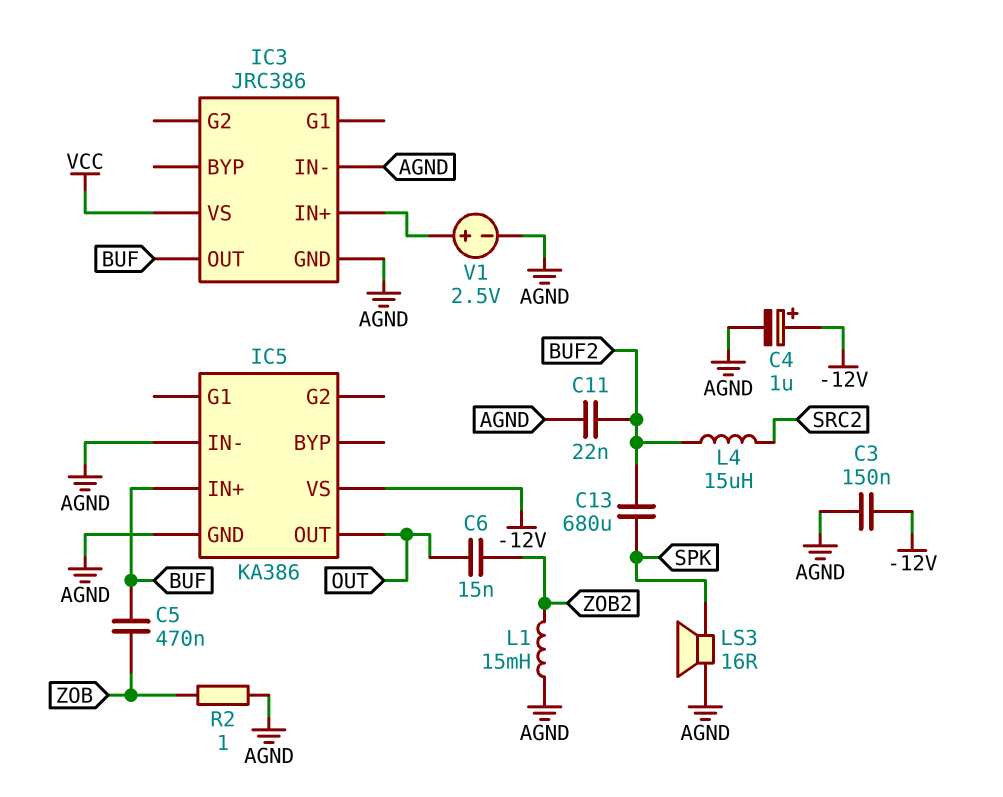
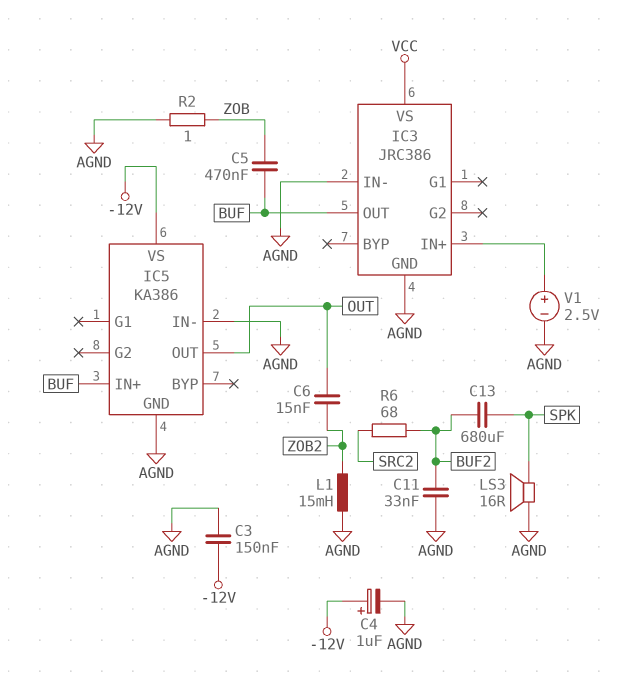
C11: 22nF (AGND, BUF2) -> 33nF (AGND, BUF2)
L4: 15uH (BUF2, SRC2) -> none
R6: none -> 68 (BUF2, SRC2)

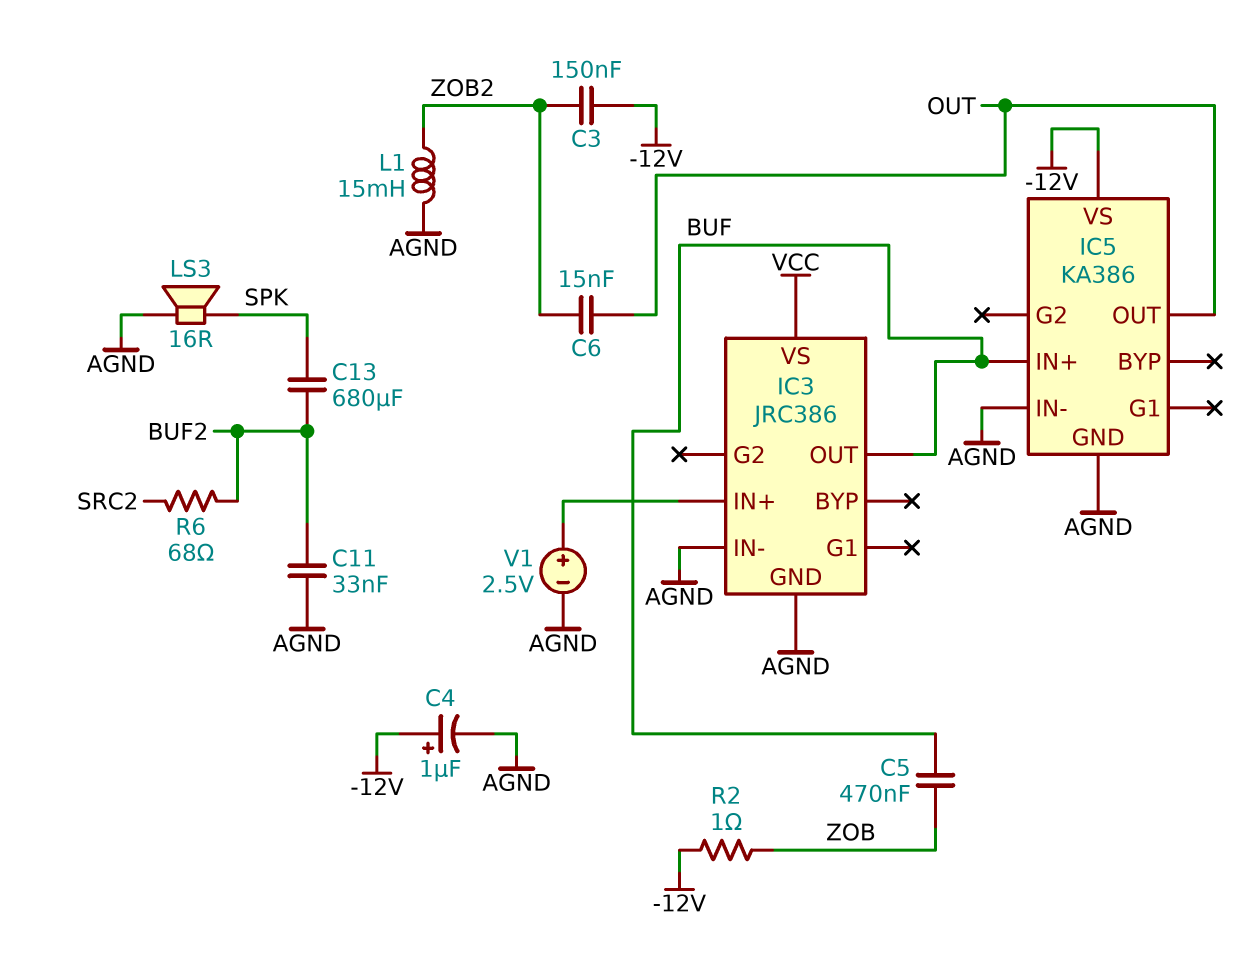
C3: 150nF (-12V, AGND) -> 150nF (-12V, ZOB2)
R2: 1 (AGND, ZOB) -> 1 (-12V, ZOB)

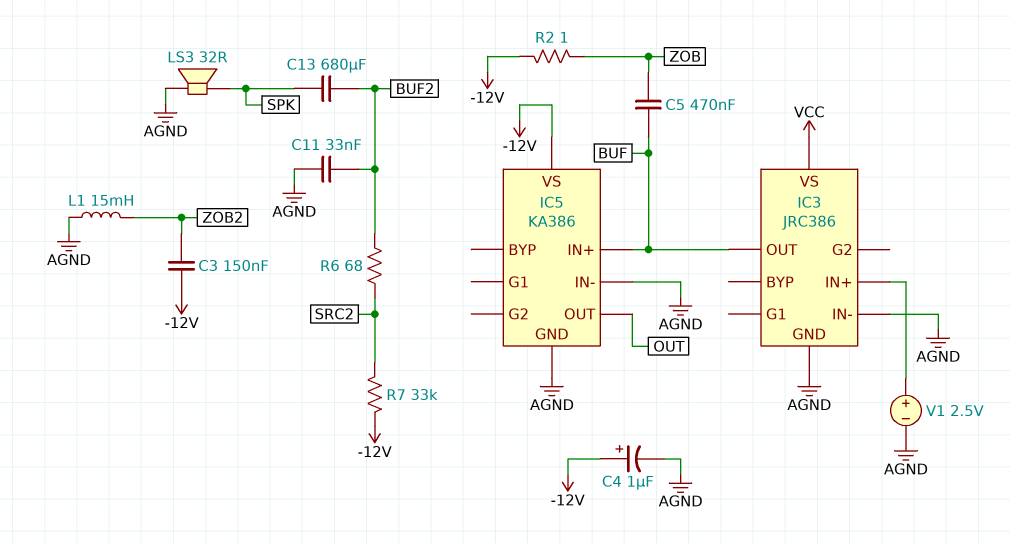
C6: 15nF (OUT, ZOB2) -> none
LS3: speaker 16R (AGND, SPK) -> speaker 32R (AGND, SPK)
R7: none -> 33k (-12V, SRC2)

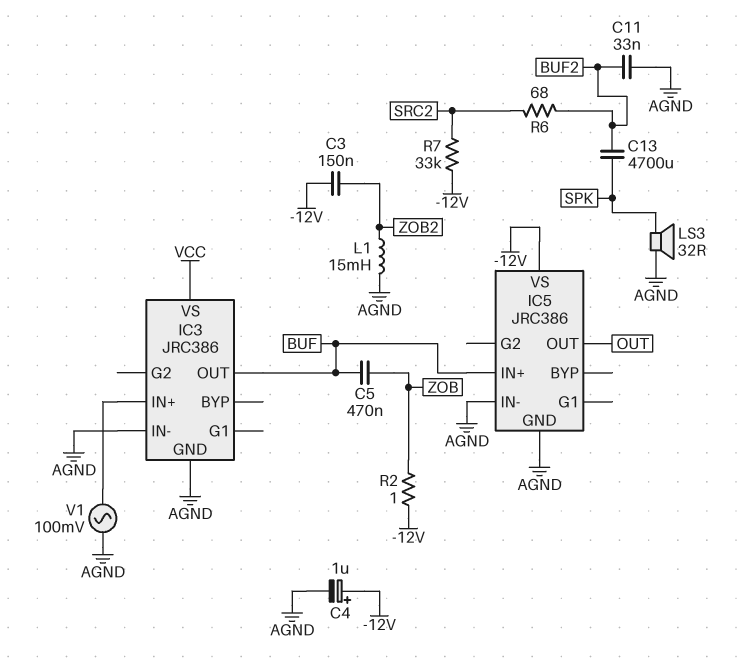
C13: 680uF (BUF2, SPK) -> 4700uF (BUF2, SPK)
IC5: KA386 -> JRC386
V1: 2.5V (plus IC3/IN+, minus AGND) -> AC 100mV (AGND, IC3/IN+)

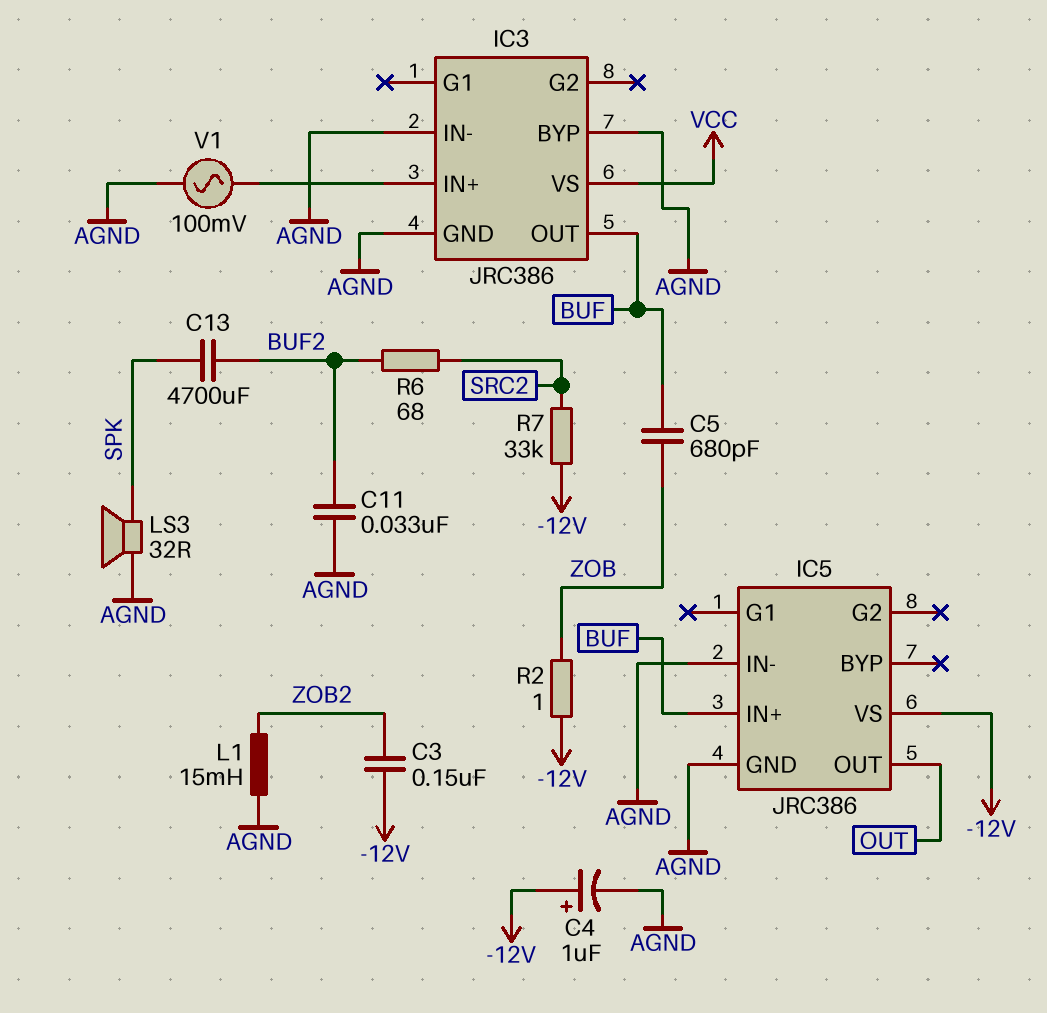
C5: 470nF (BUF, ZOB) -> 680pF (BUF, ZOB)
IC3 pin BYP: none -> AGND

